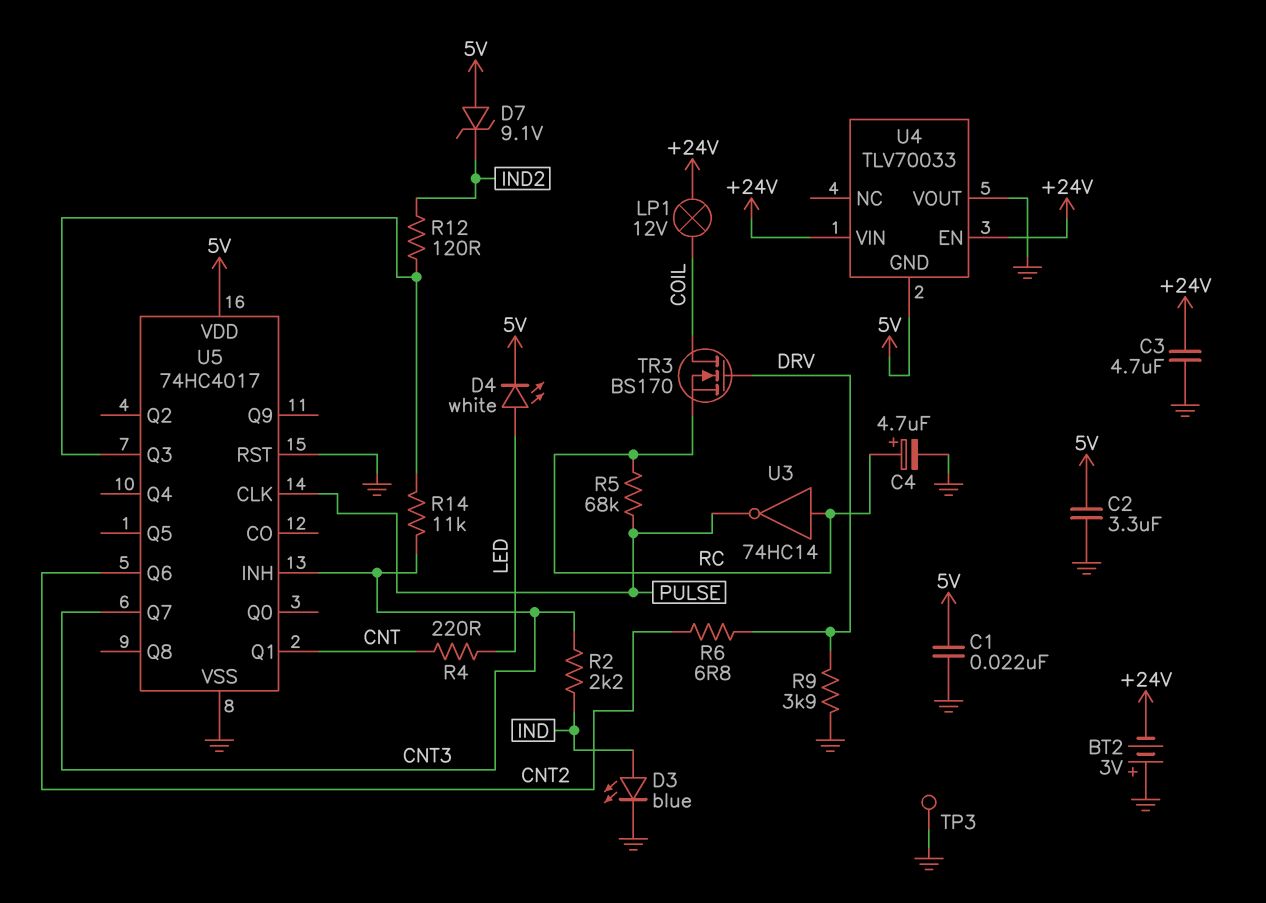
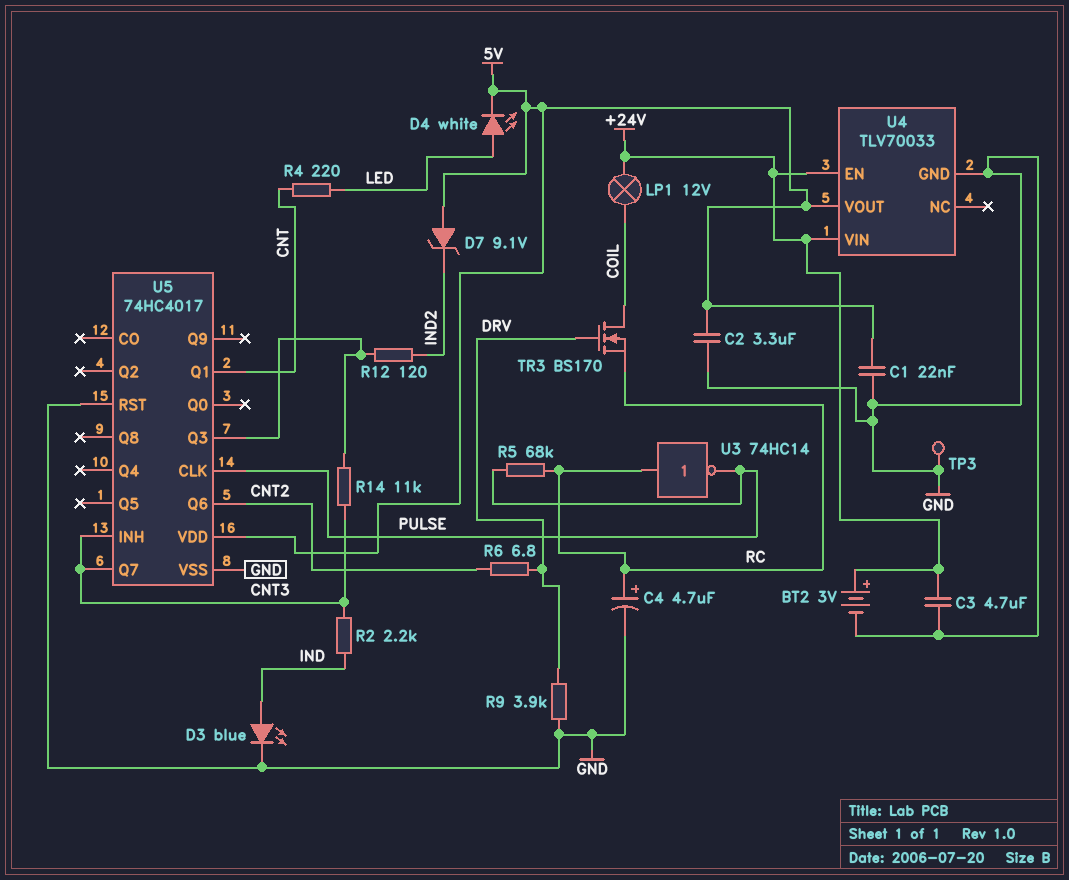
BT2: 3V (plus GND, minus +24V) -> 3V (plus +24V, minus GND)
U4 pin GND: 5V -> GND
U4 pin VOUT: GND -> 5V

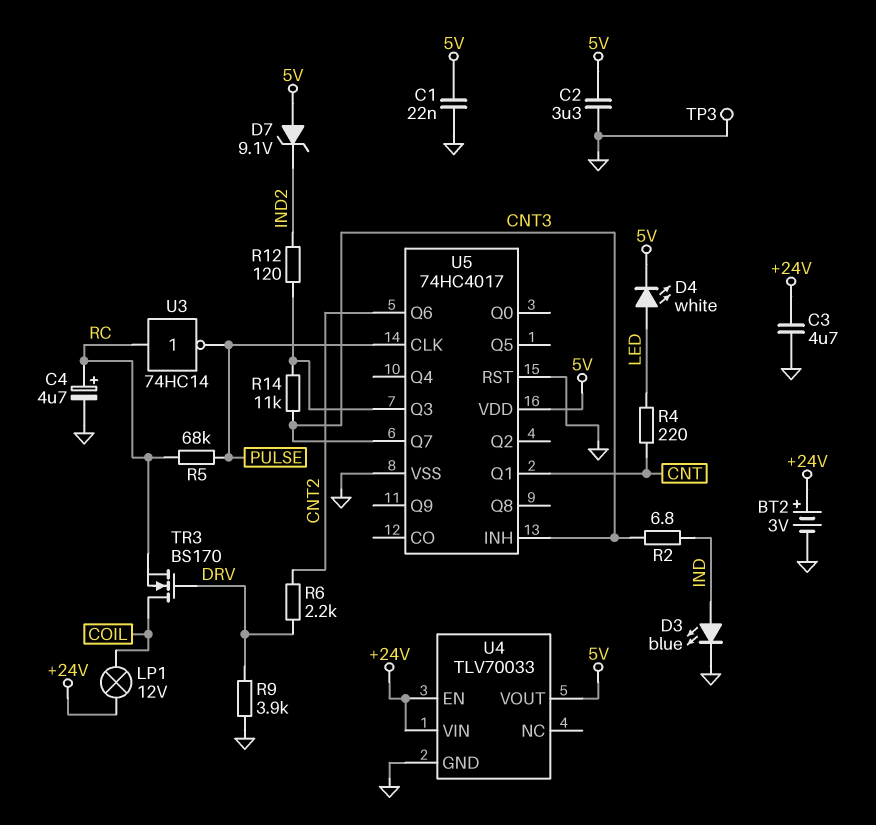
R2: 2.2k (CNT3, IND) -> 6.8 (CNT3, IND)
R6: 6.8 (CNT2, DRV) -> 2.2k (CNT2, DRV)

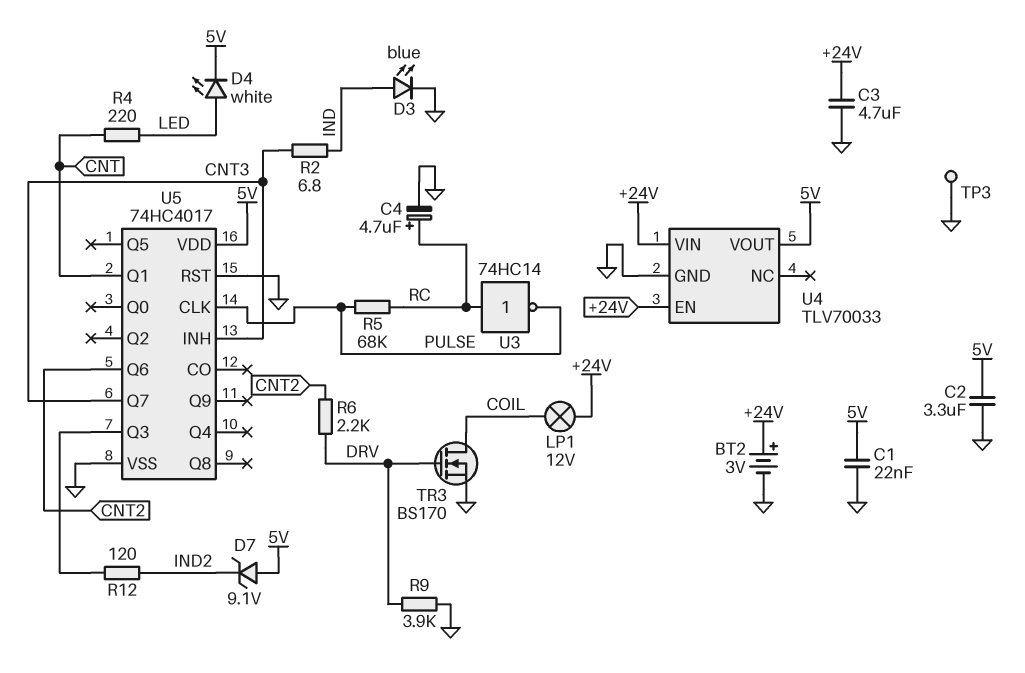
R14: 11k (CNT3, U5/Q3) -> none
TR3: NMOS BS170 (G DRV, D COIL, S RC) -> NMOS BS170 (G DRV, D COIL, S GND)

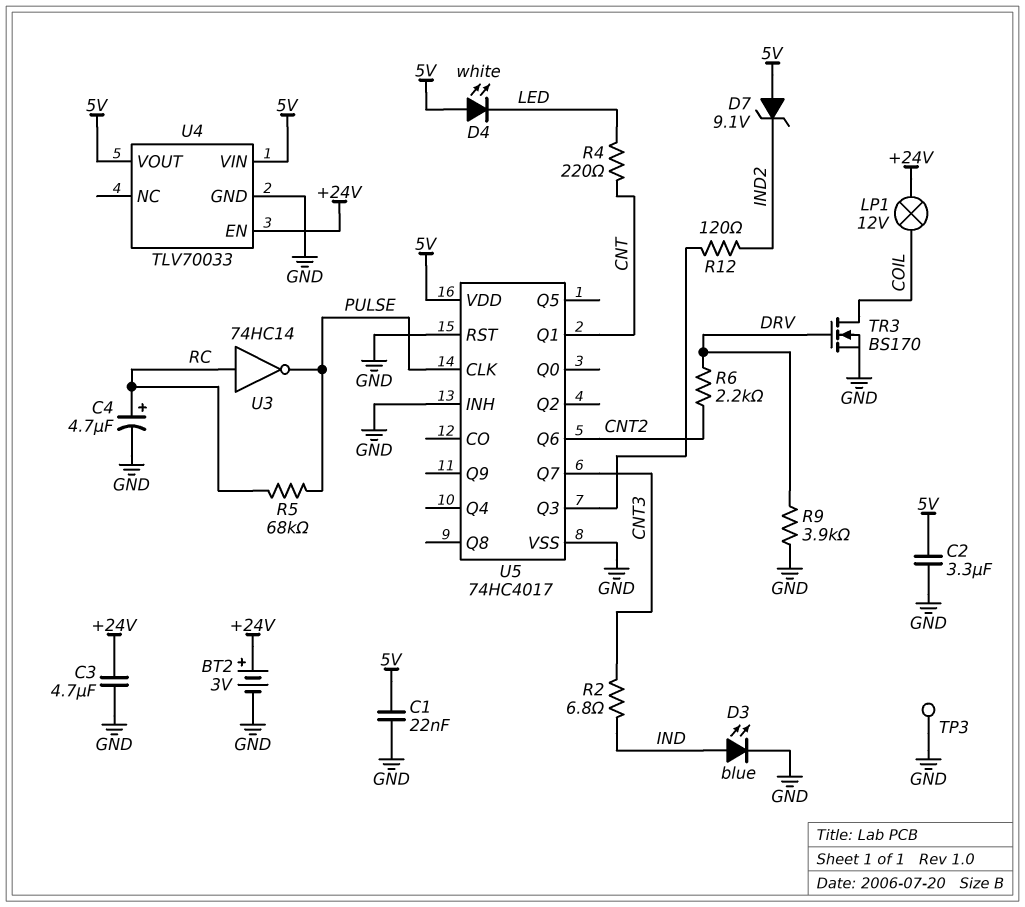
D4: LED white (A LED, K 5V) -> LED white (A 5V, K LED)
U4 pin VIN: +24V -> 5V
U5 pin INH: CNT3 -> GND

